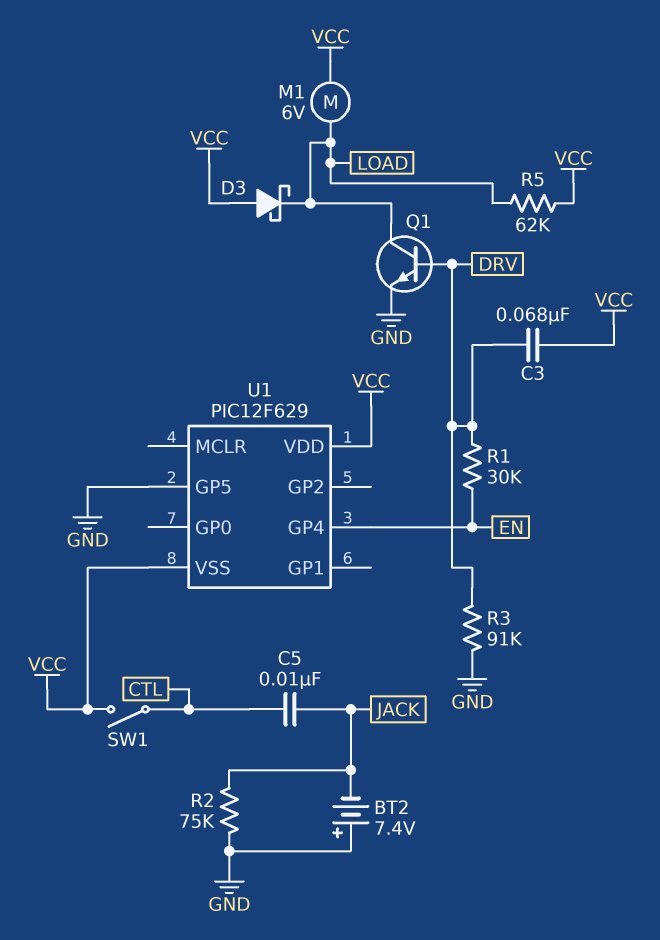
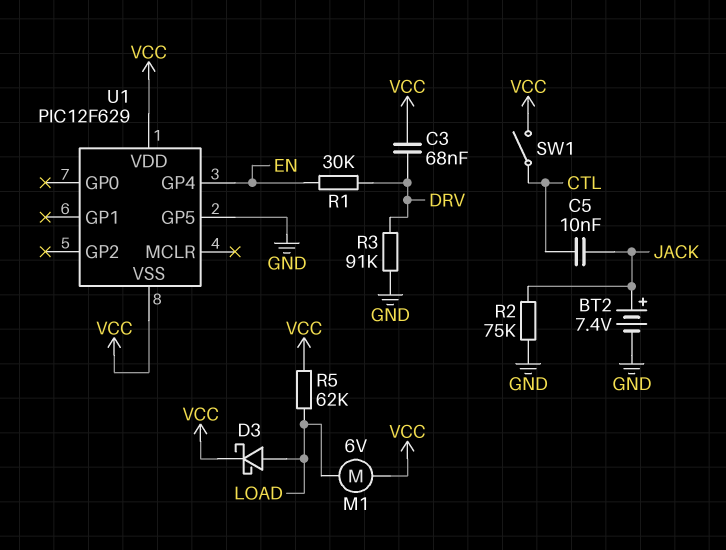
BT2: 7.4V (plus GND, minus JACK) -> 7.4V (plus JACK, minus GND)
D3: schottky (A VCC, K LOAD) -> schottky (A LOAD, K VCC)
Q1: NPN (B DRV, C LOAD, E GND) -> none

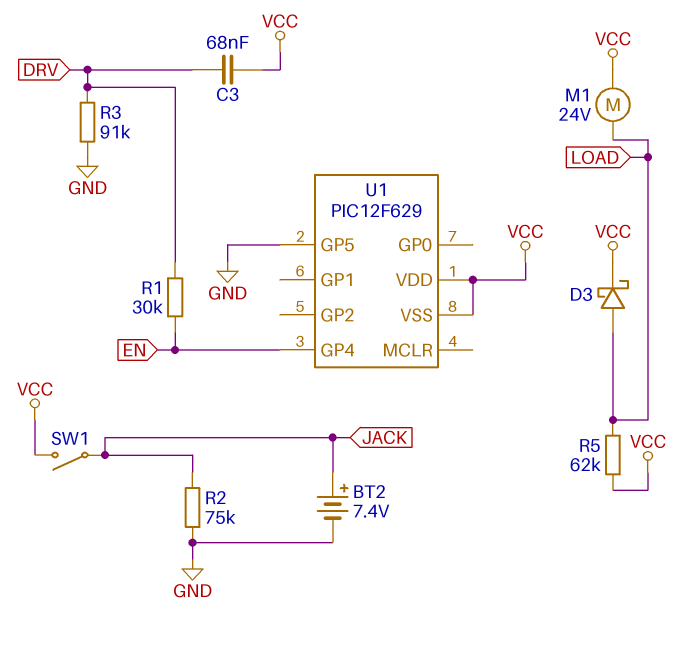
C5: 10nF (CTL, JACK) -> none
M1: motor 6V (LOAD, VCC) -> motor 24V (LOAD, VCC)
SW1: switch (CTL, VCC) -> switch (JACK, VCC)

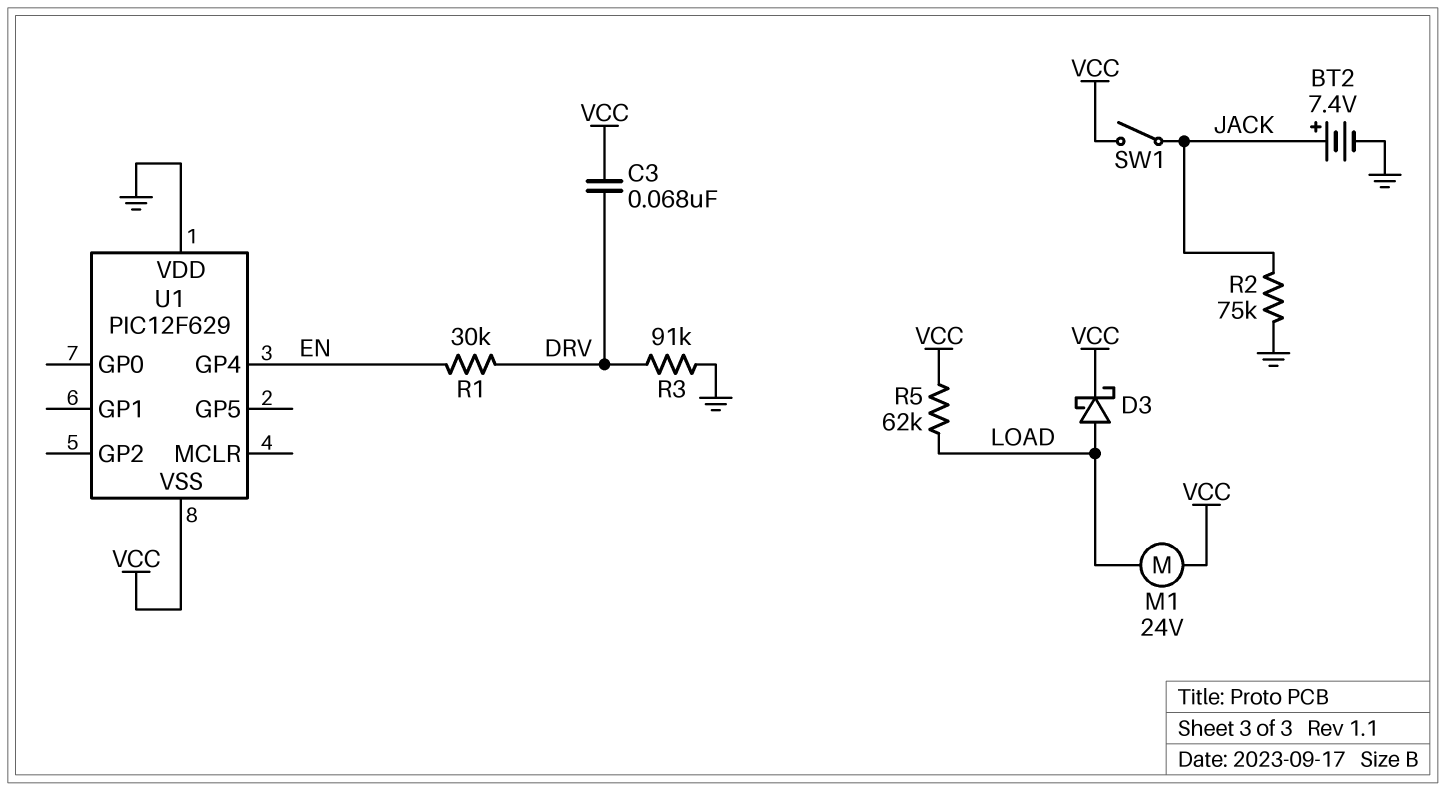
U1 pin GP5: GND -> none
U1 pin VDD: VCC -> GND

